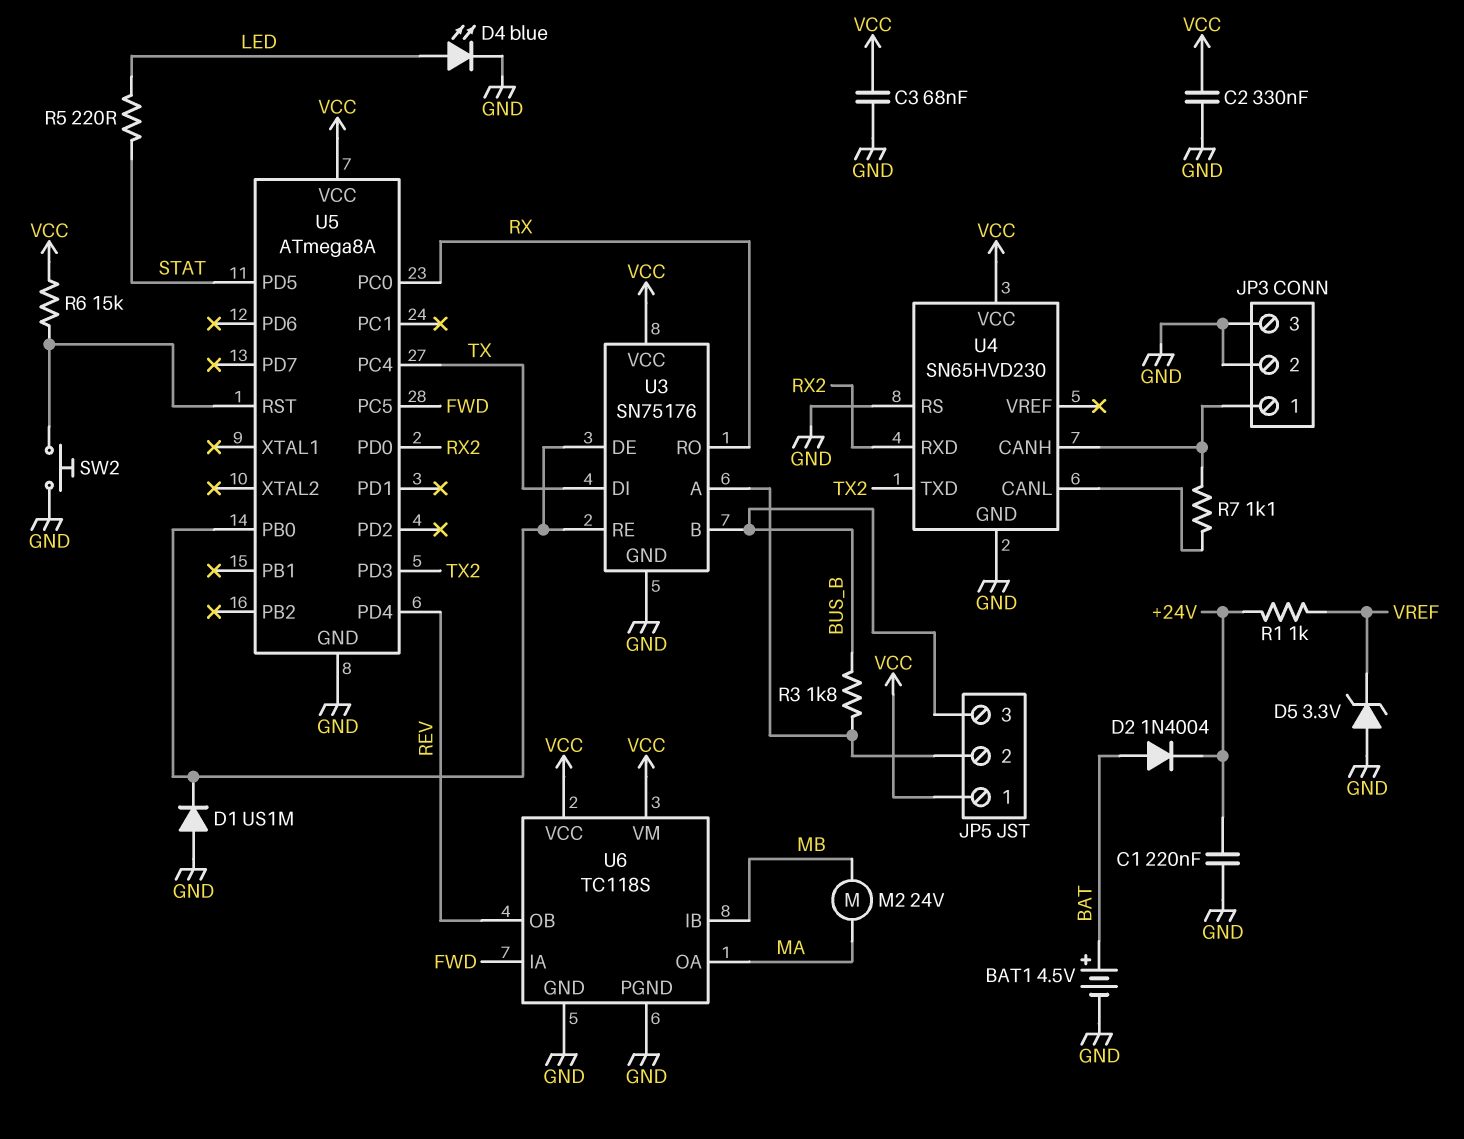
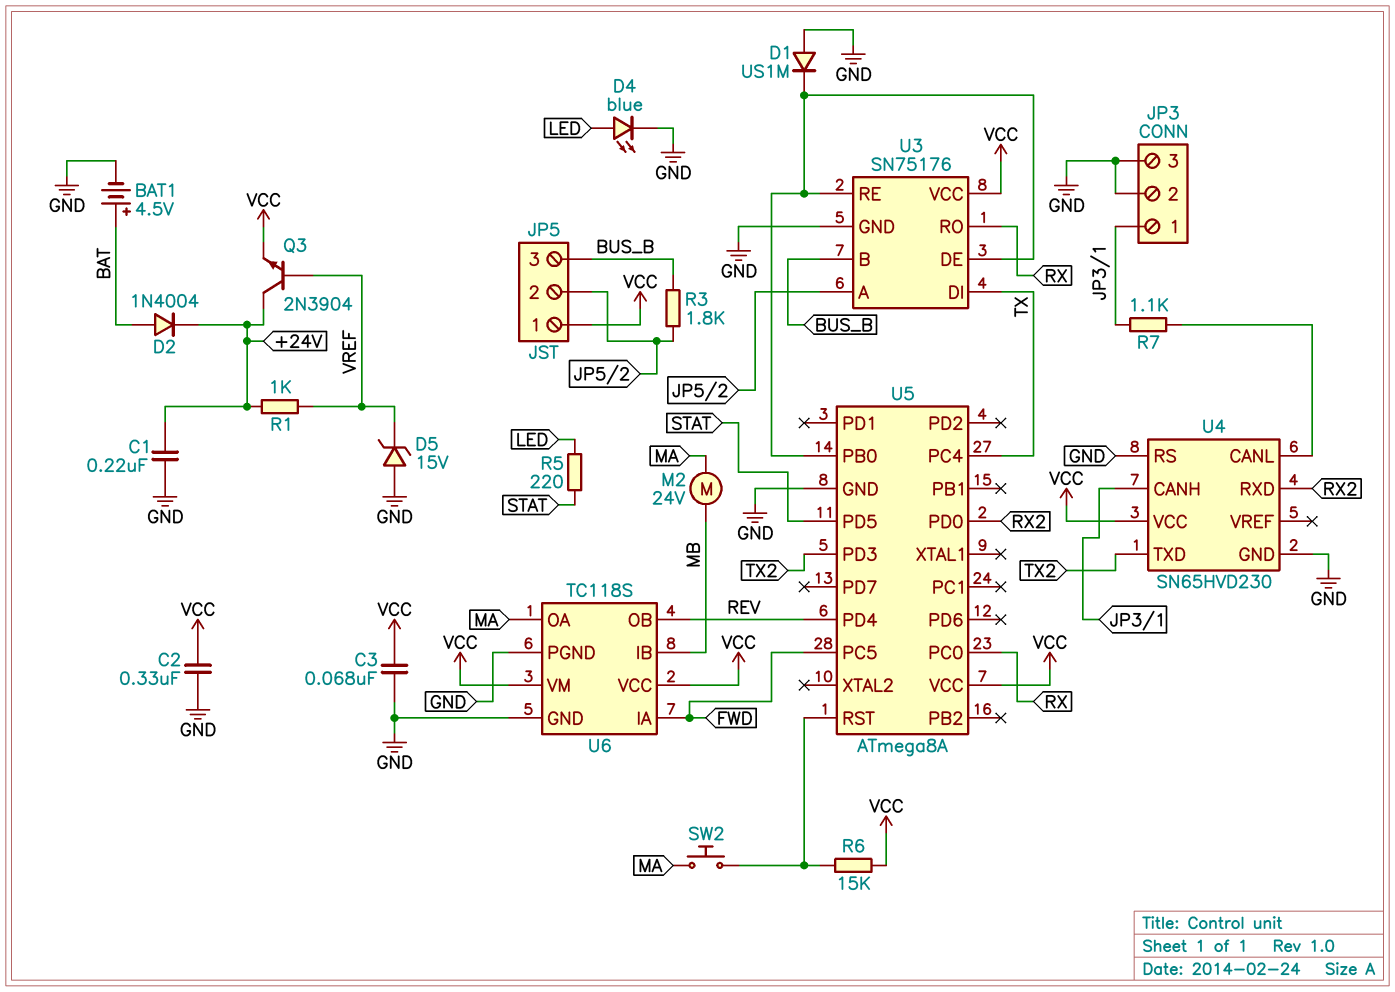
D5: zener 3.3V (A GND, K VREF) -> zener 15V (A GND, K VREF)
Q3: none -> NPN 2N3904 (B VREF, C +24V, E VCC)
SW2: button (GND, U5/RST) -> button (MA, U5/RST)

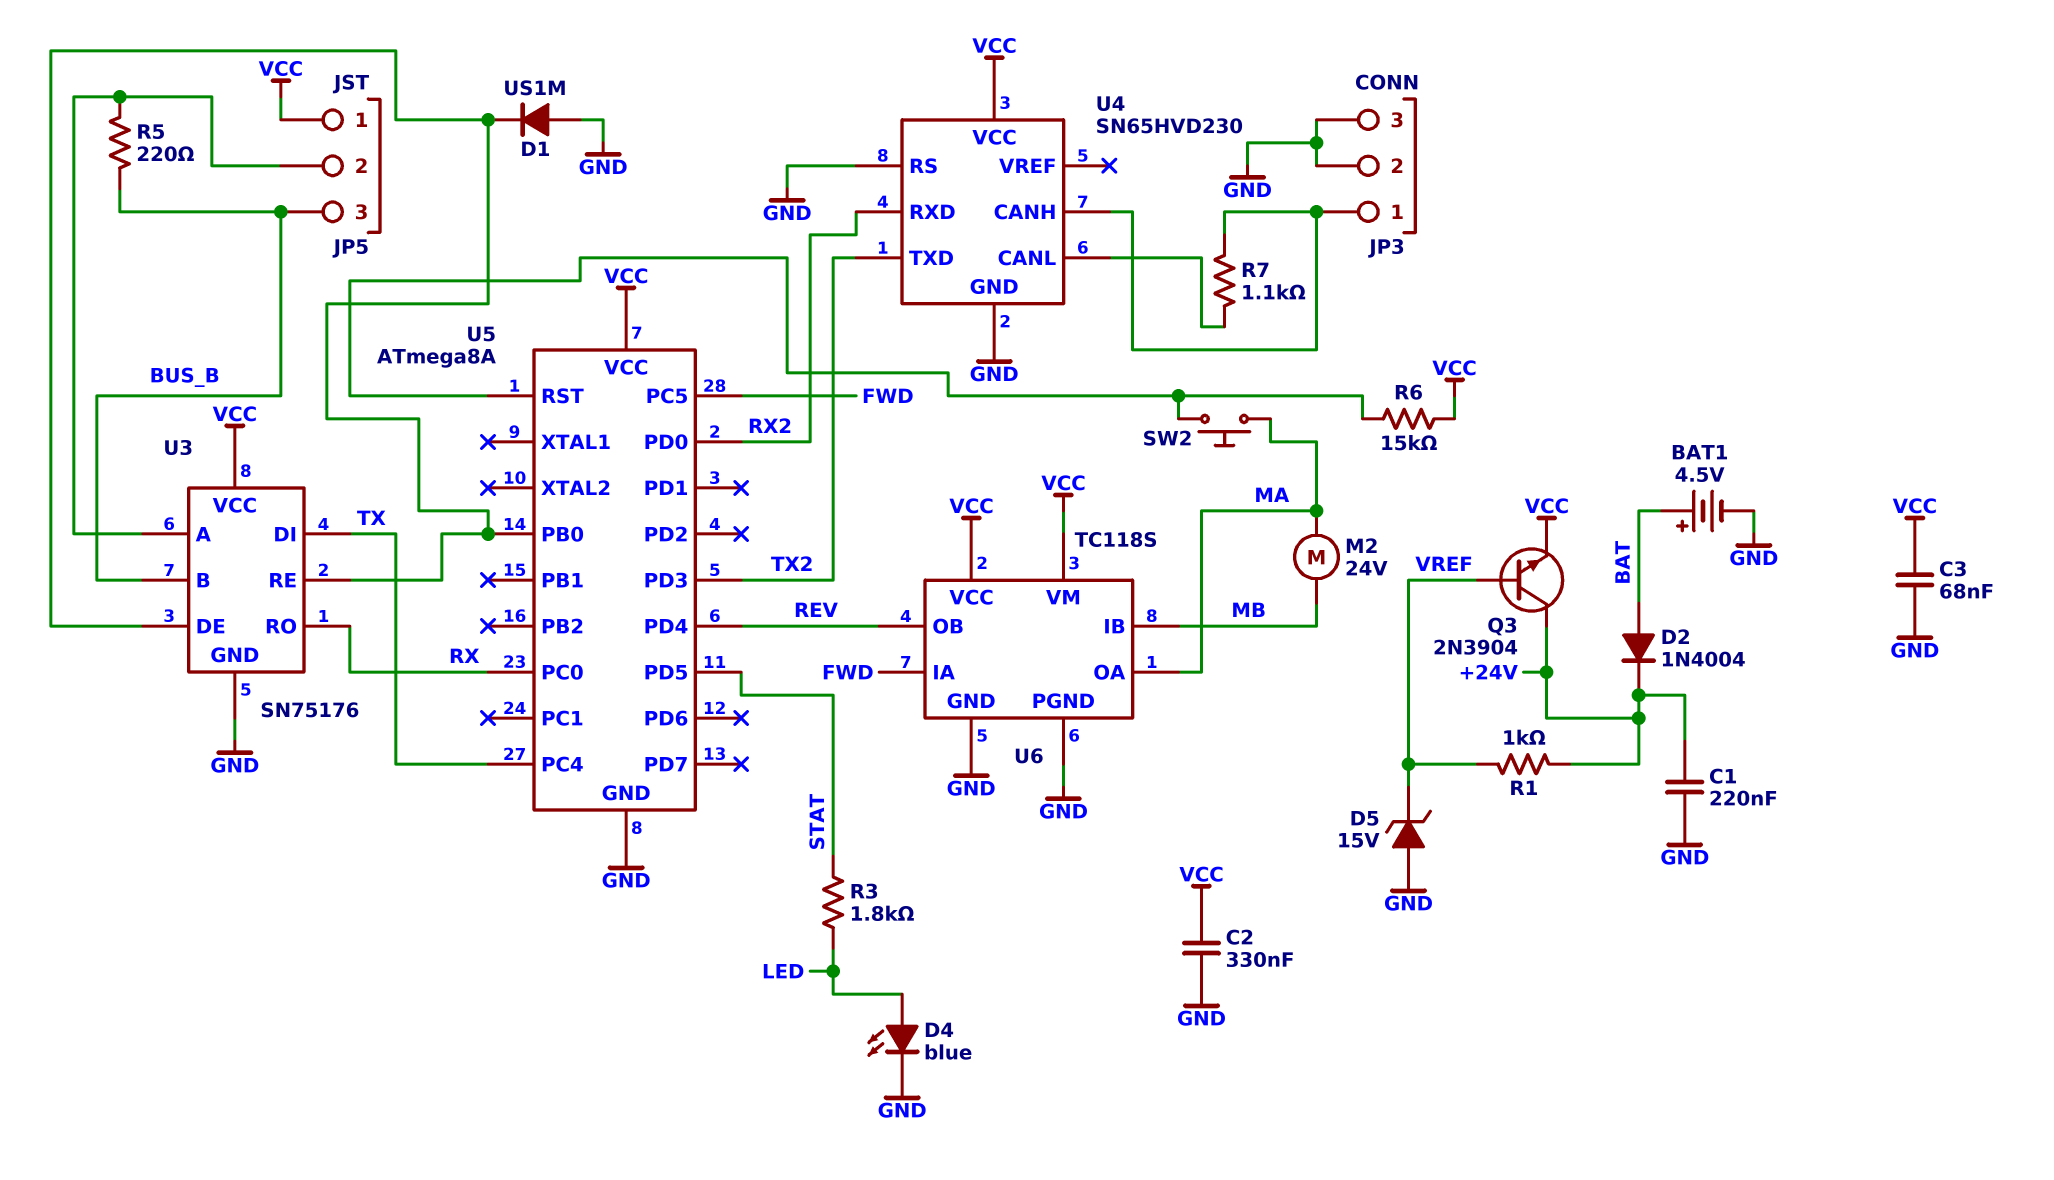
R3: 1.8k (BUS_B, JP5/2) -> 1.8k (LED, STAT)
R5: 220 (LED, STAT) -> 220 (BUS_B, JP5/2)

